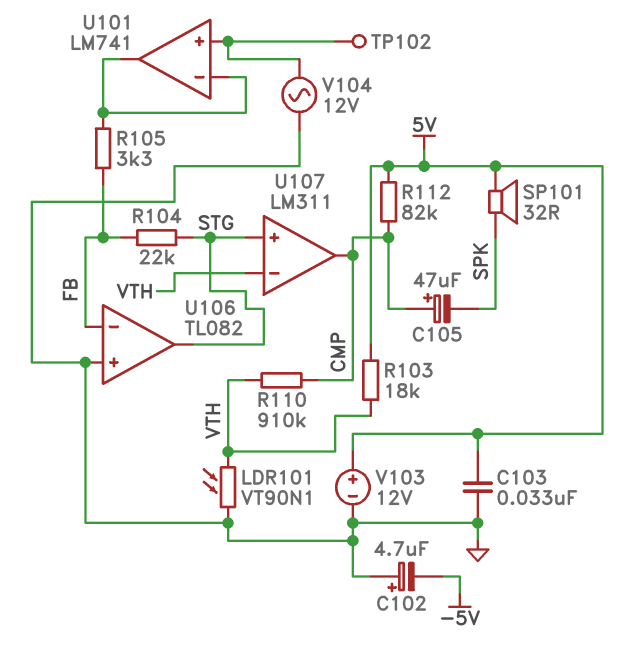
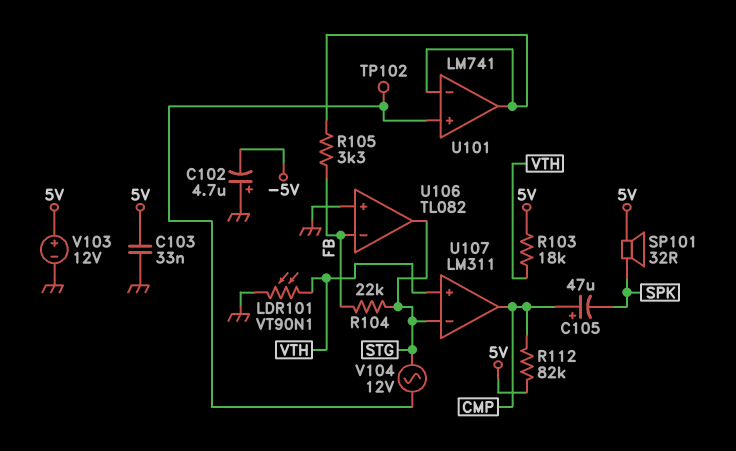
R110: 910k (CMP, VTH) -> none
U107 pin in+: STG -> VTH
U107 pin in-: VTH -> STG
V104: AC 12V (GND, U101/in+) -> AC 12V (STG, U101/in+)

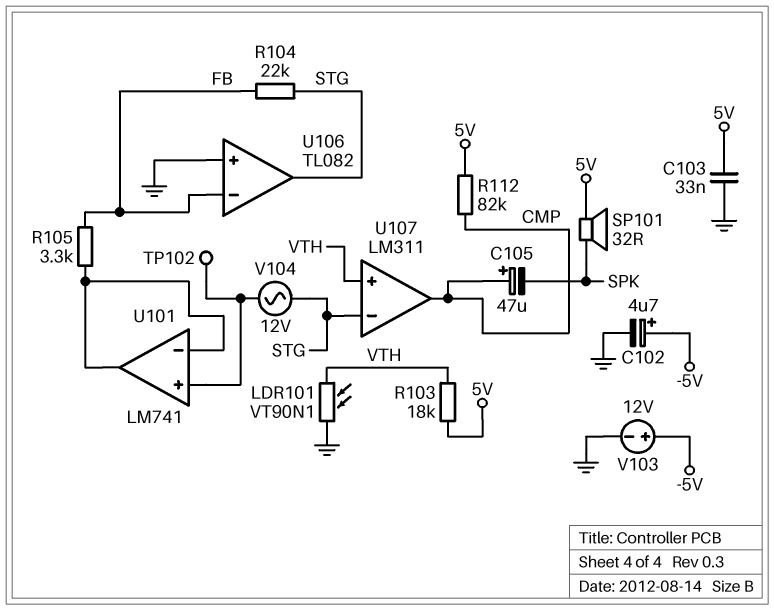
C102: 4.7uF (plus GND, minus -5V) -> 4.7uF (plus -5V, minus GND)
V103: 12V (plus 5V, minus GND) -> 12V (plus -5V, minus GND)

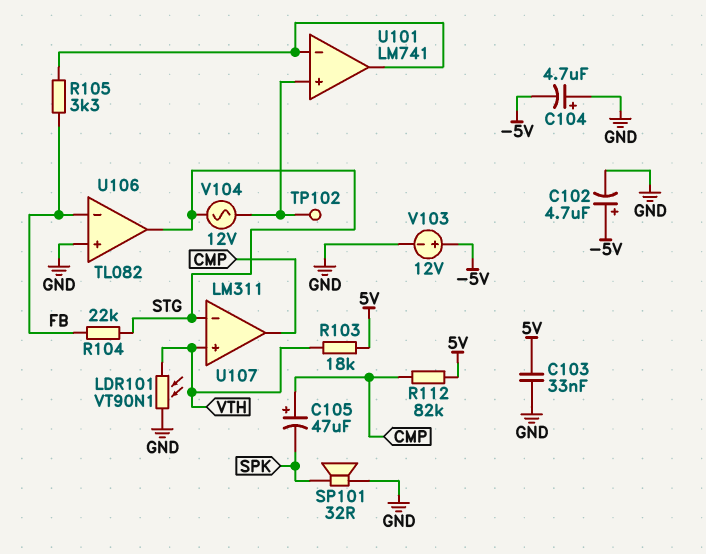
C104: none -> 4.7uF (plus GND, minus -5V)
SP101: speaker 32R (5V, SPK) -> speaker 32R (GND, SPK)

